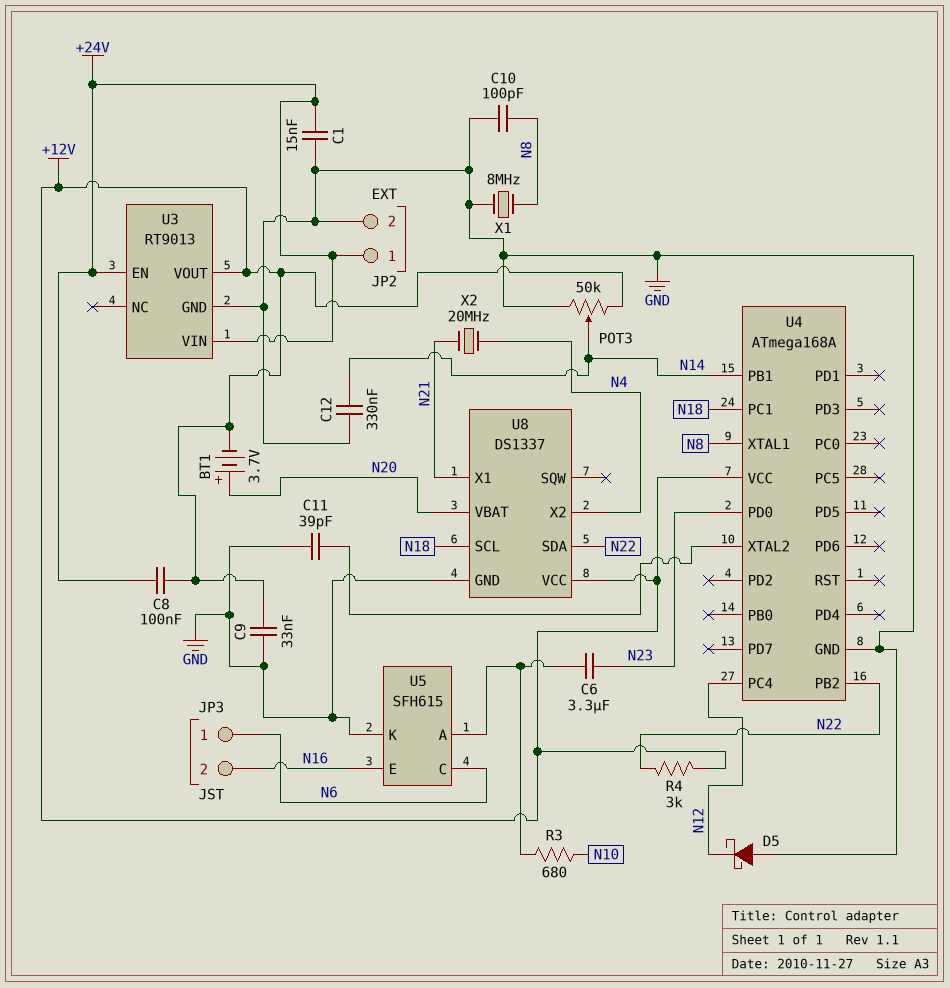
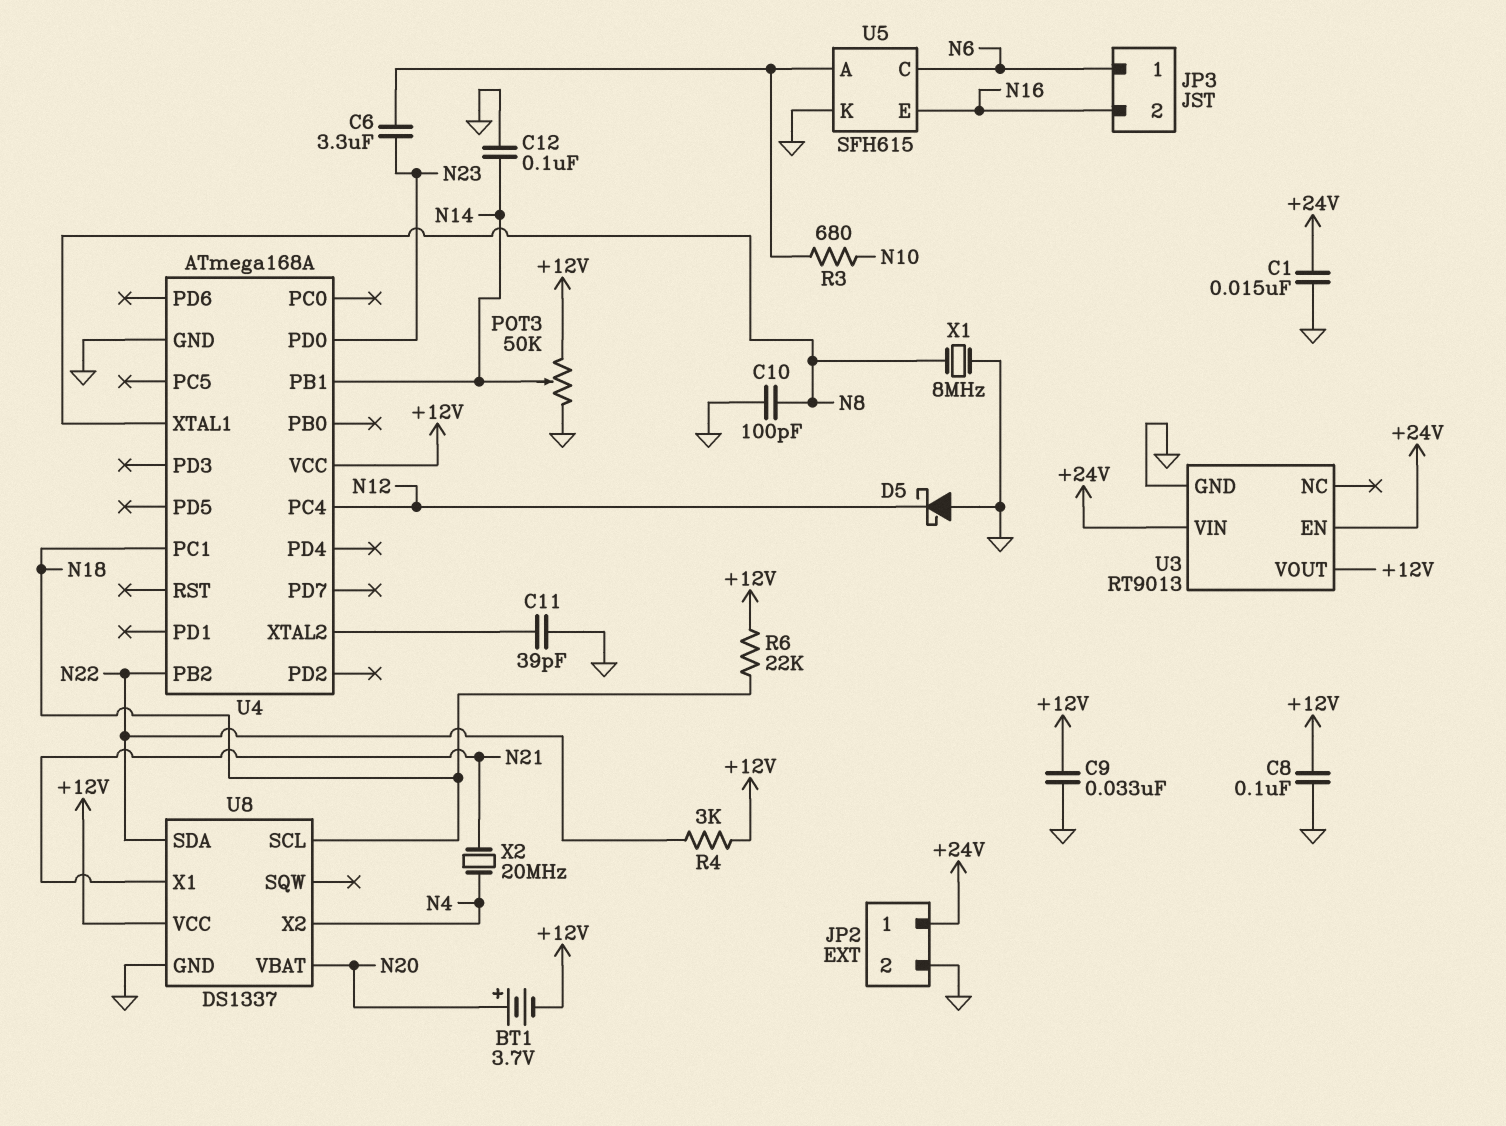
C8: 100nF (+12V, +24V) -> 100nF (+12V, GND)
C12: 330nF (GND, N14) -> 100nF (GND, N14)
R6: none -> 22k (+12V, N18)

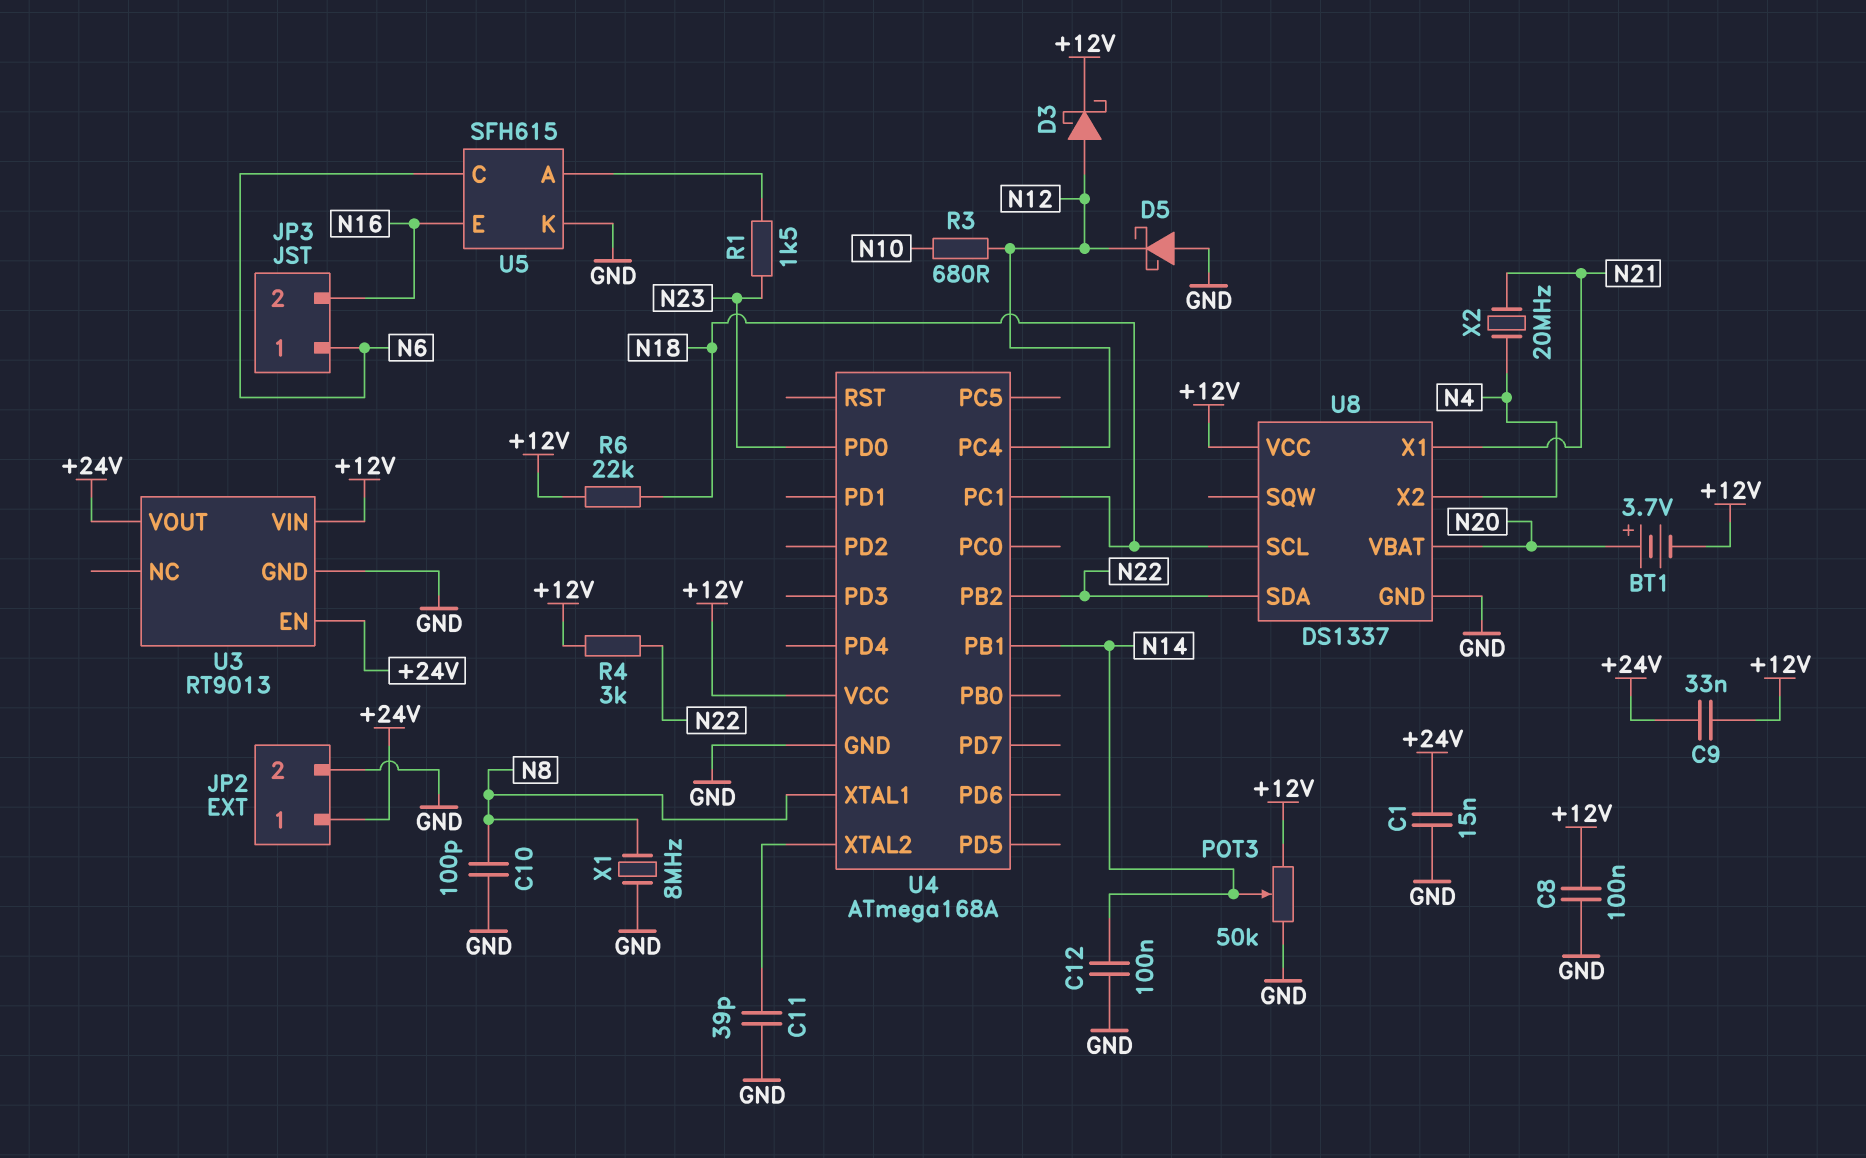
C6: 3.3uF (N23, U5/A) -> none
C9: 33nF (+12V, GND) -> 33nF (+12V, +24V)
D3: none -> schottky (A N12, K +12V)
R1: none -> 1.5k (N23, U5/A)
R3: 680 (N10, U5/A) -> 680 (N10, N12)
U3 pin VIN: +24V -> +12V
U3 pin VOUT: +12V -> +24V

